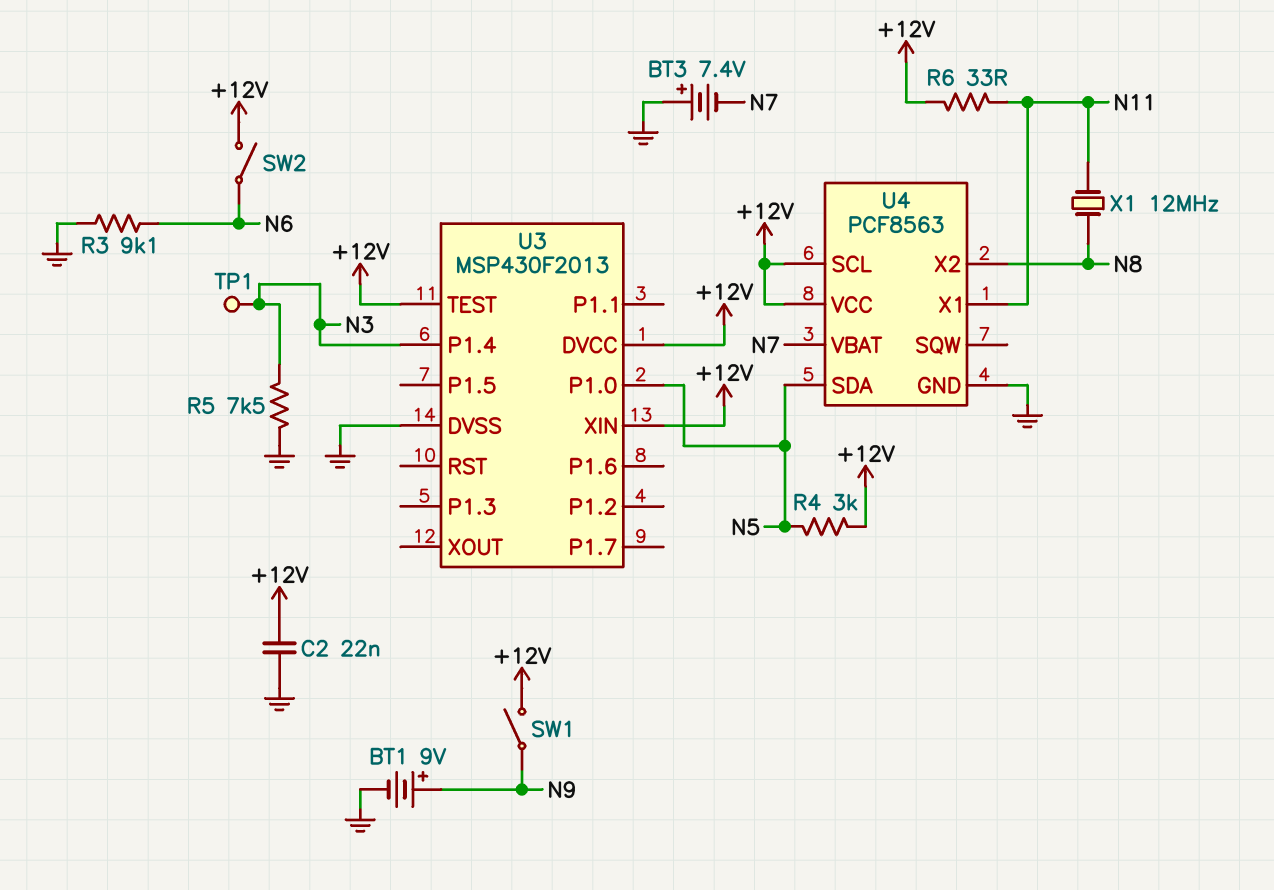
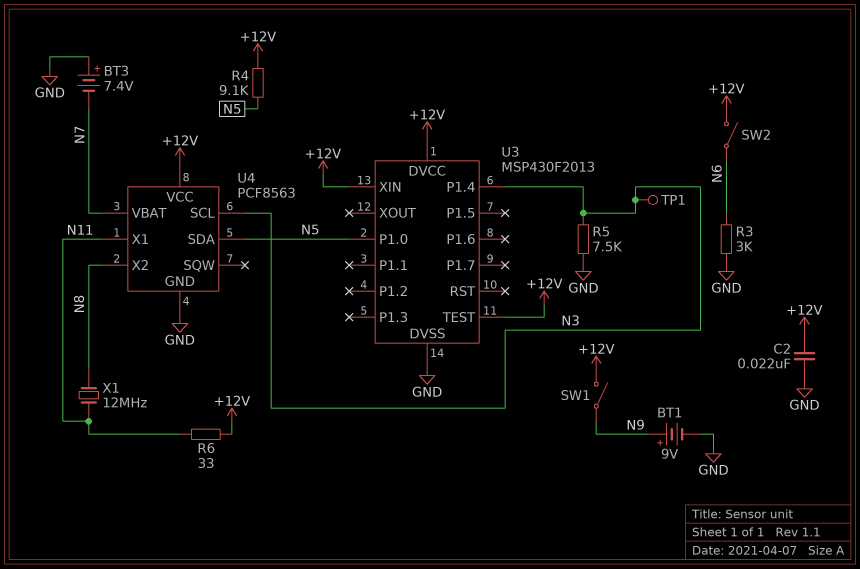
R3: 9.1k (GND, N6) -> 3k (GND, N6)
R4: 3k (+12V, N5) -> 9.1k (+12V, N5)
U4 pin SCL: +12V -> N3

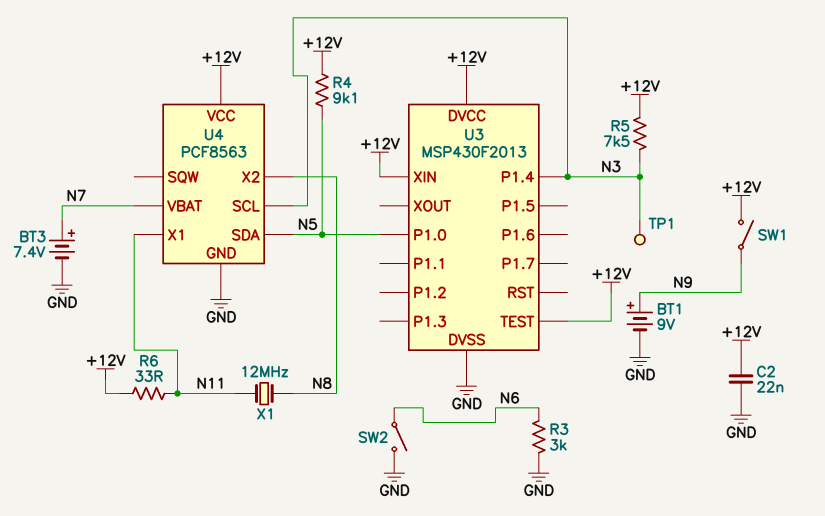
BT3: 7.4V (plus GND, minus N7) -> 7.4V (plus N7, minus GND)
R5: 7.5k (GND, N3) -> 7.5k (+12V, N3)
SW2: switch (+12V, N6) -> switch (GND, N6)

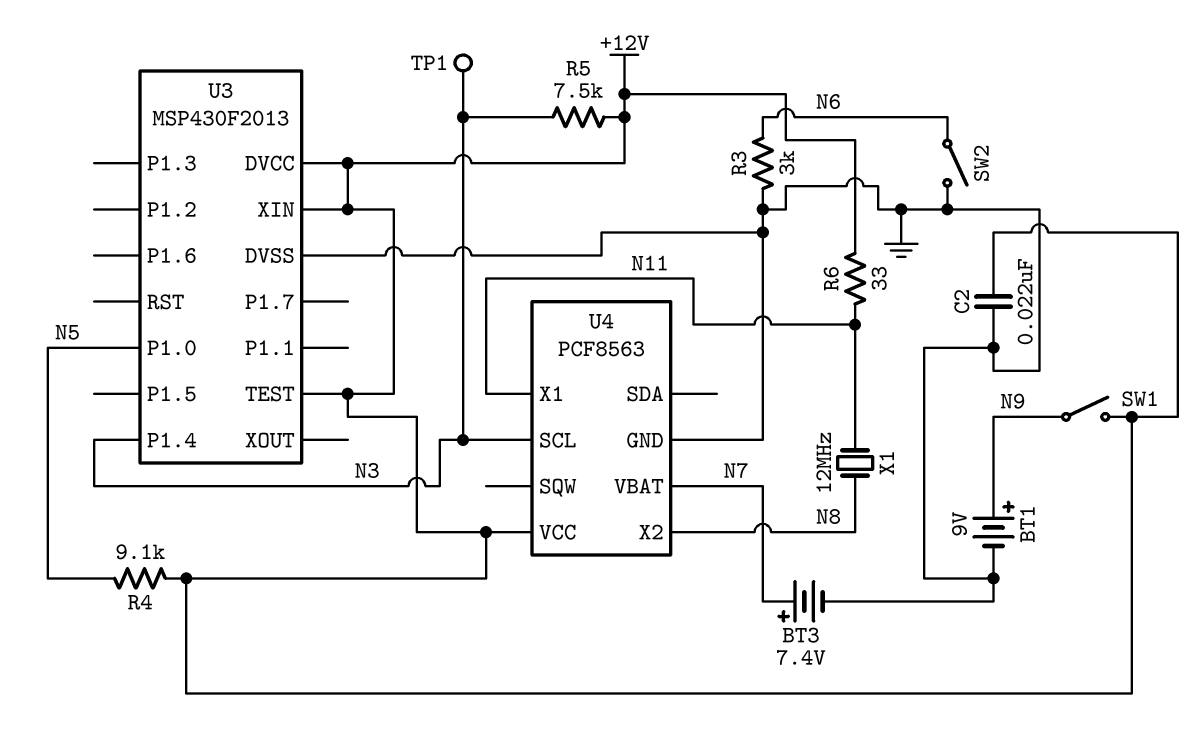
U4 pin SDA: N5 -> none

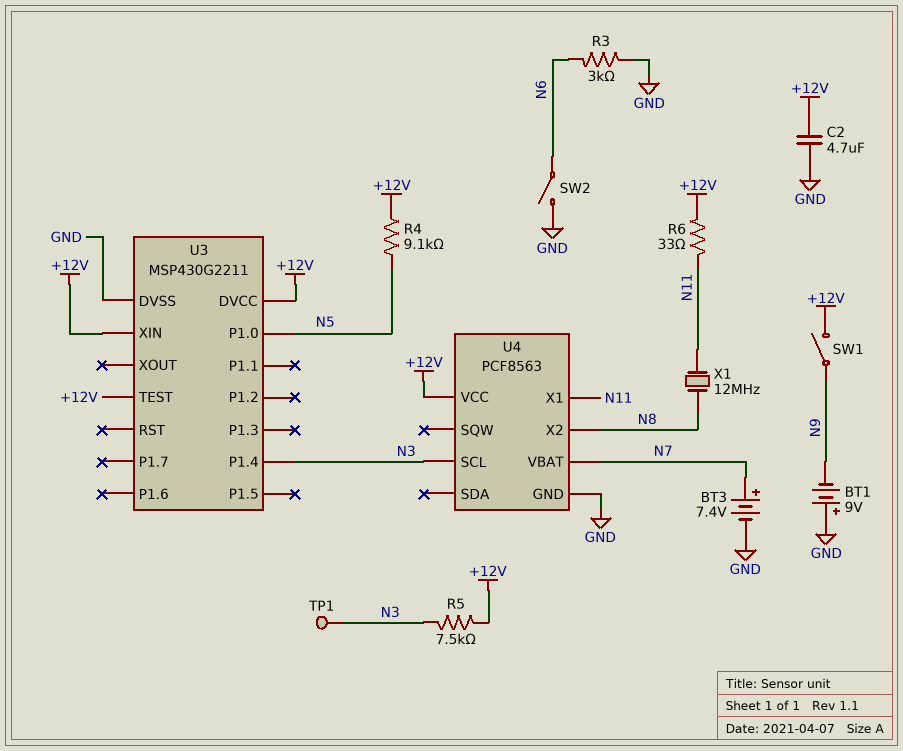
BT1: 9V (plus N9, minus GND) -> 9V (plus GND, minus N9)
C2: 22nF (+12V, GND) -> 4.7uF (+12V, GND)
U3: MSP430F2013 -> MSP430G2211

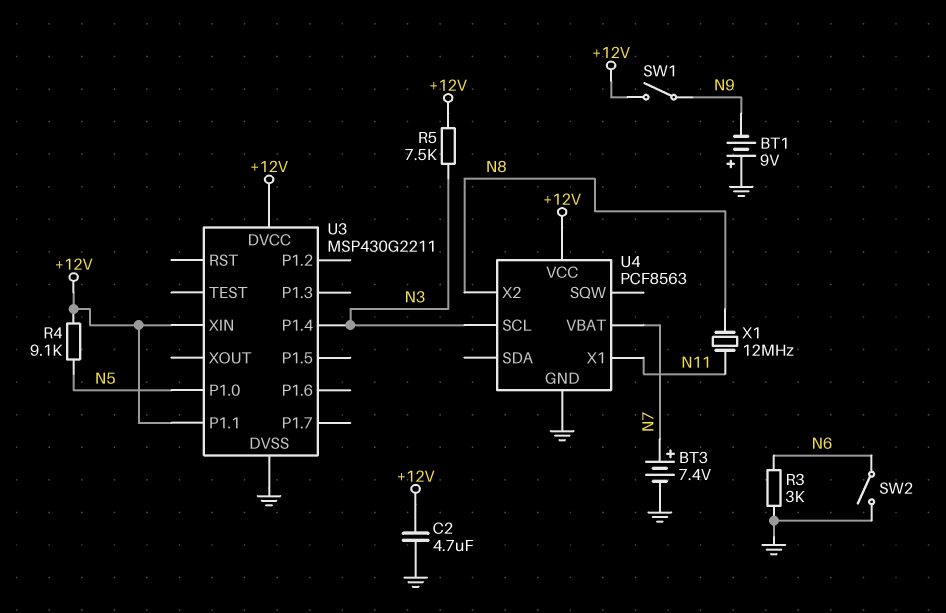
R6: 33 (+12V, N11) -> none
TP1: test point (N3) -> none
U3 pin P1.1: none -> +12V
U3 pin TEST: +12V -> none

